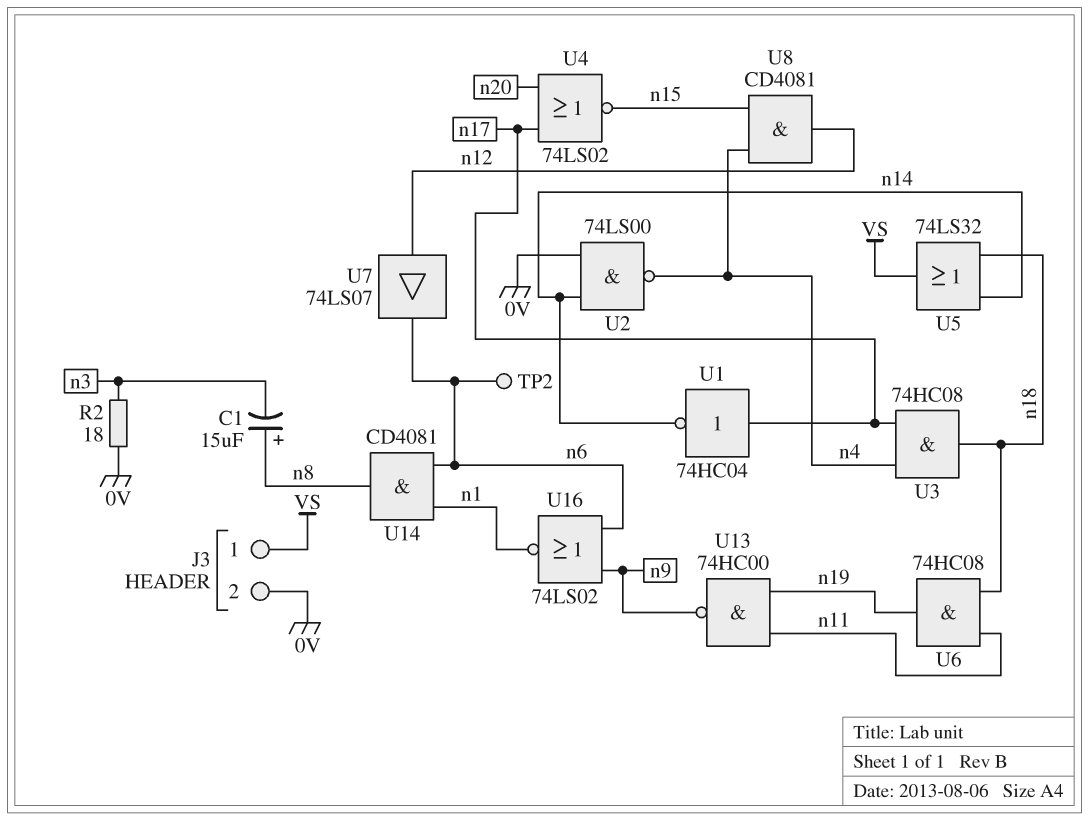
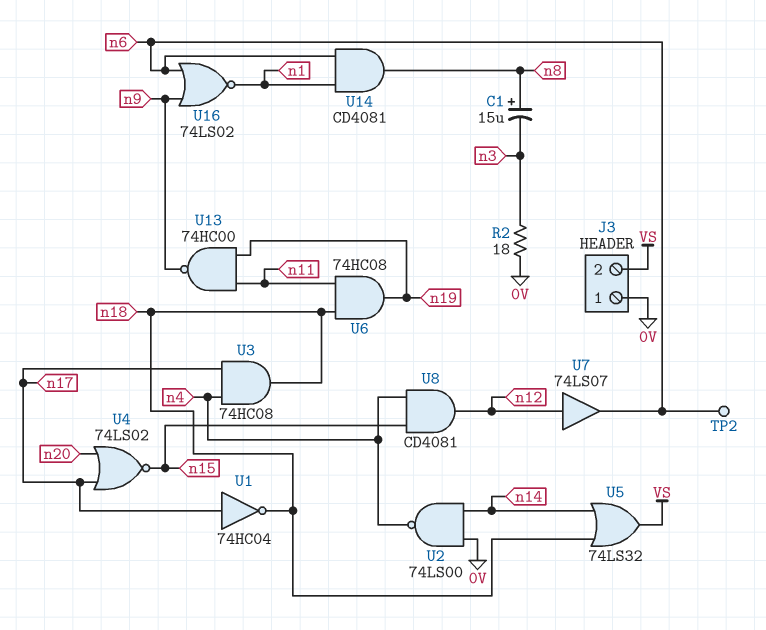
J3 pin 1: VS -> 0V
J3 pin 2: 0V -> VS
U1: NOT 74HC04 (in n17, out n14) -> NOT 74HC04 (in n17, out n18)

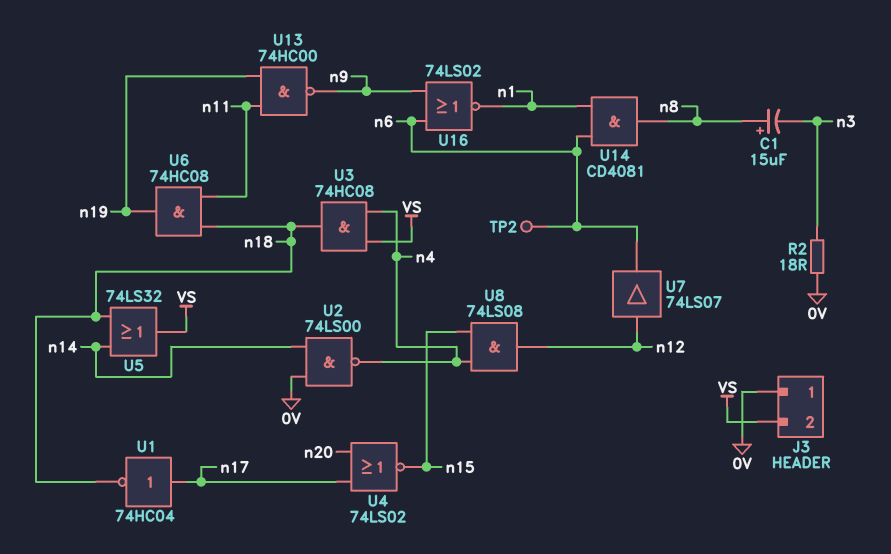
U3: AND 74HC08 (in n4, in n17, out n18) -> AND 74HC08 (in VS, in n4, out n18)
U8: AND CD4081 (in n4, in n15, out n12) -> AND 74LS08 (in n4, in n15, out n12)

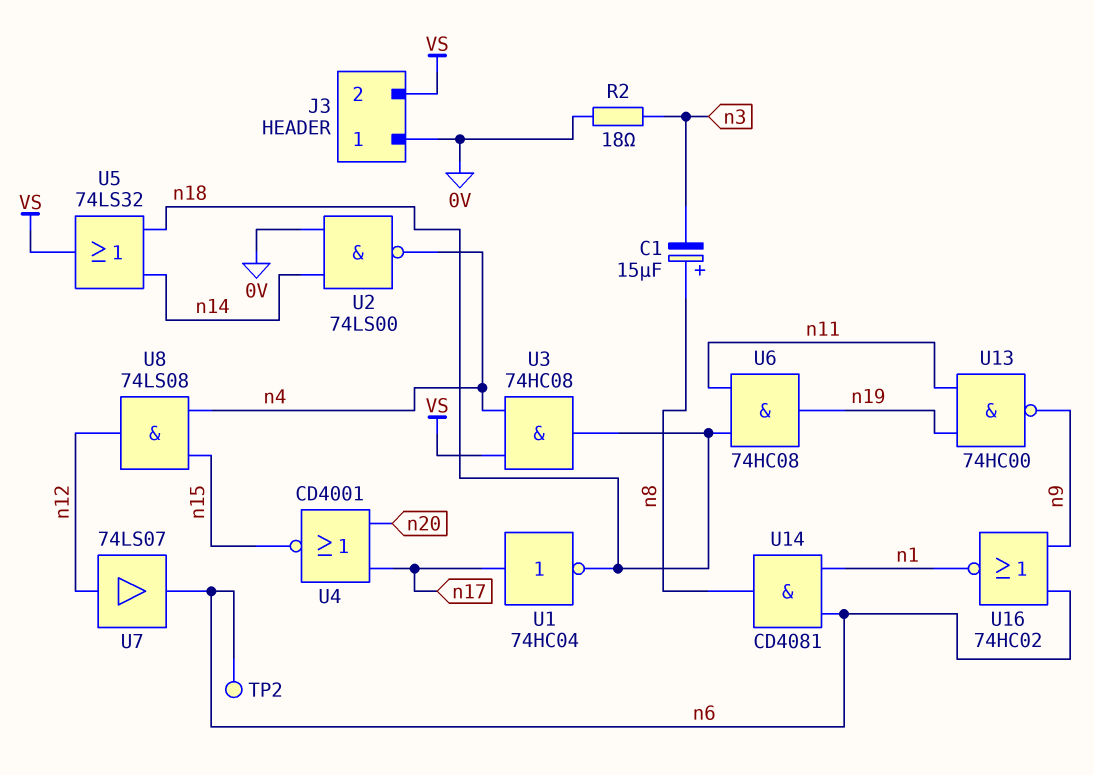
U4: NOR 74LS02 (in n17, in n20, out n15) -> NOR CD4001 (in n17, in n20, out n15)
U16: NOR 74LS02 (in n6, in n9, out n1) -> NOR 74HC02 (in n6, in n9, out n1)

